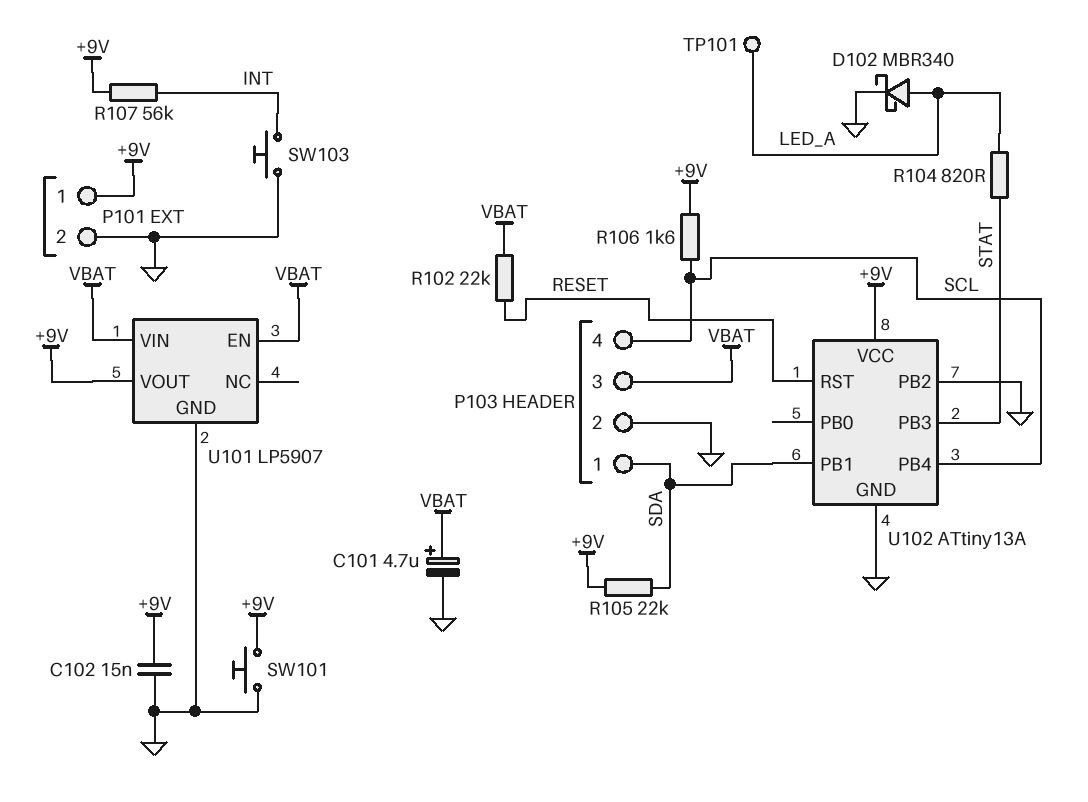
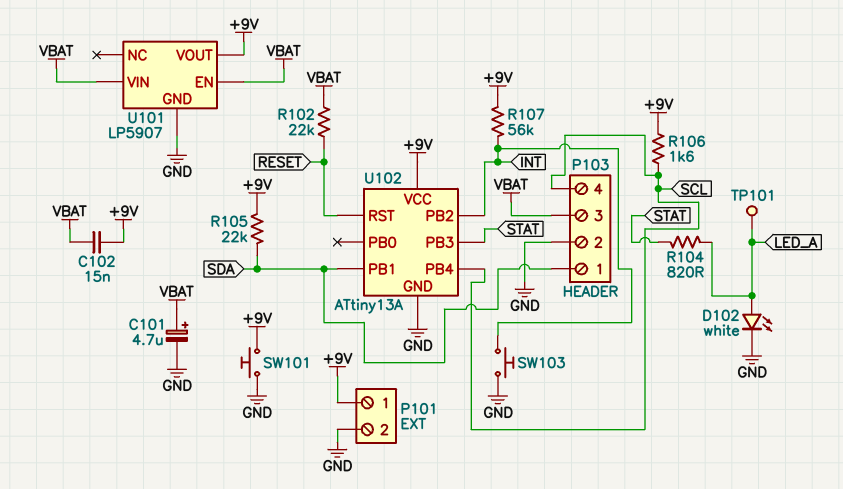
C102: 15nF (+9V, GND) -> 15nF (+9V, VBAT)
D102: schottky MBR340 (A LED_A, K GND) -> LED white (A LED_A, K GND)
U102 pin PB2: GND -> INT

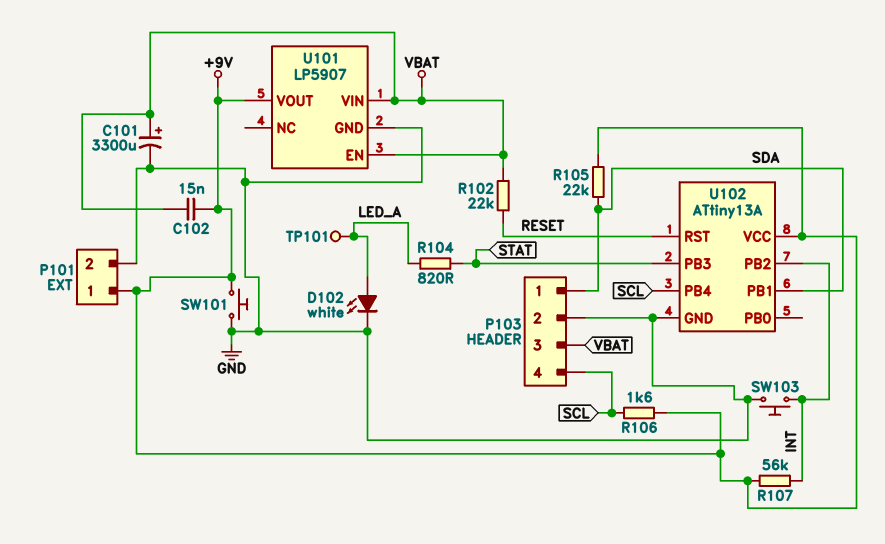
C101: 4.7uF (plus VBAT, minus GND) -> 3300uF (plus VBAT, minus GND)

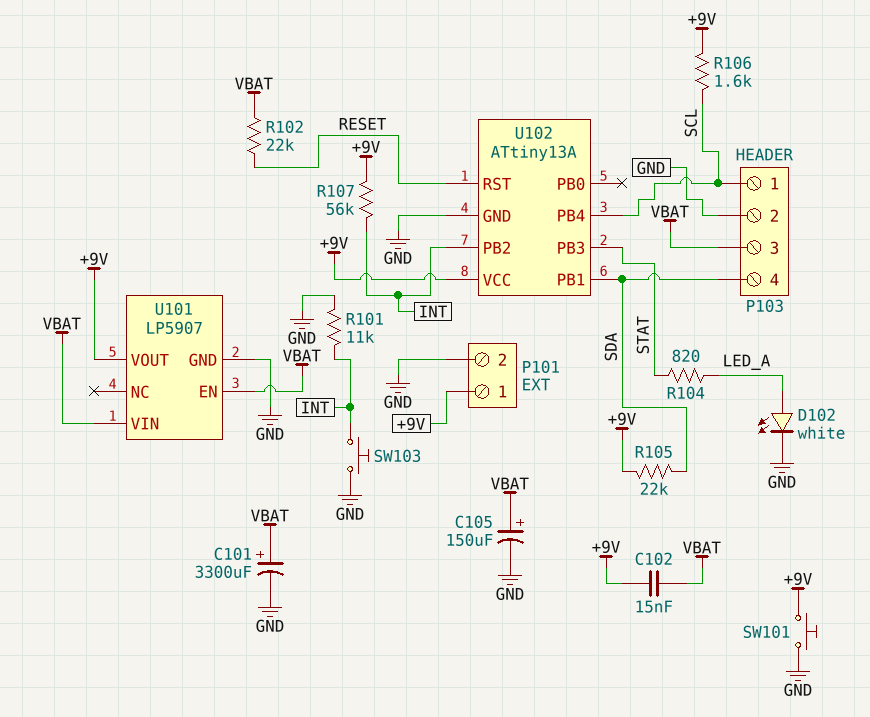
C105: none -> 150uF (plus VBAT, minus GND)
P103 pin 1: SDA -> SCL
P103 pin 4: SCL -> SDA
R101: none -> 11k (GND, INT)
TP101: test point (LED_A) -> none

